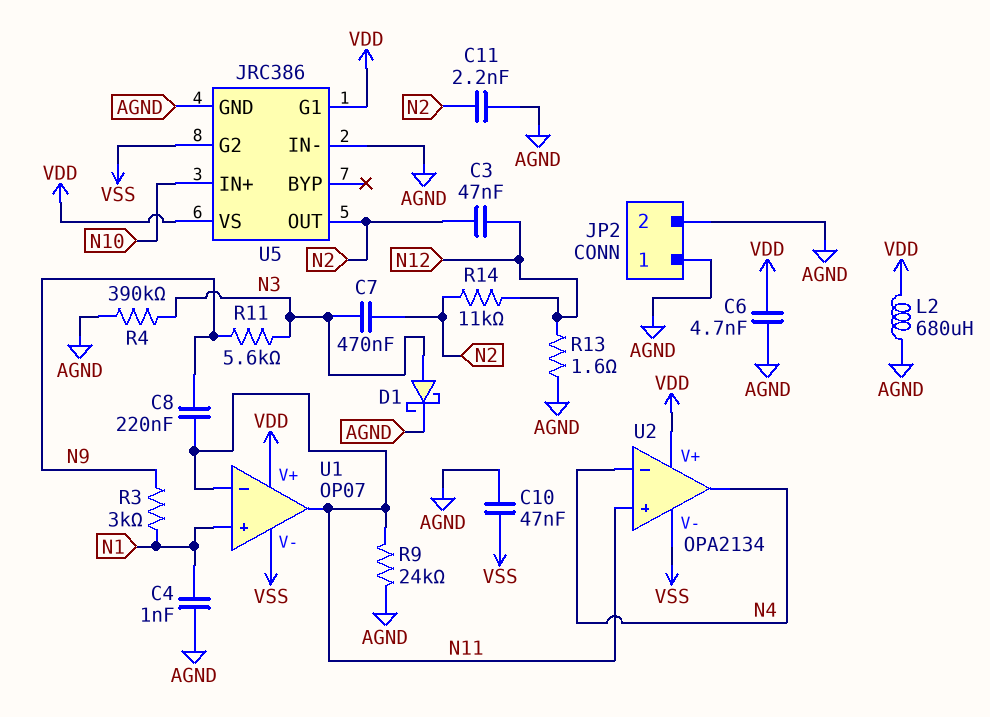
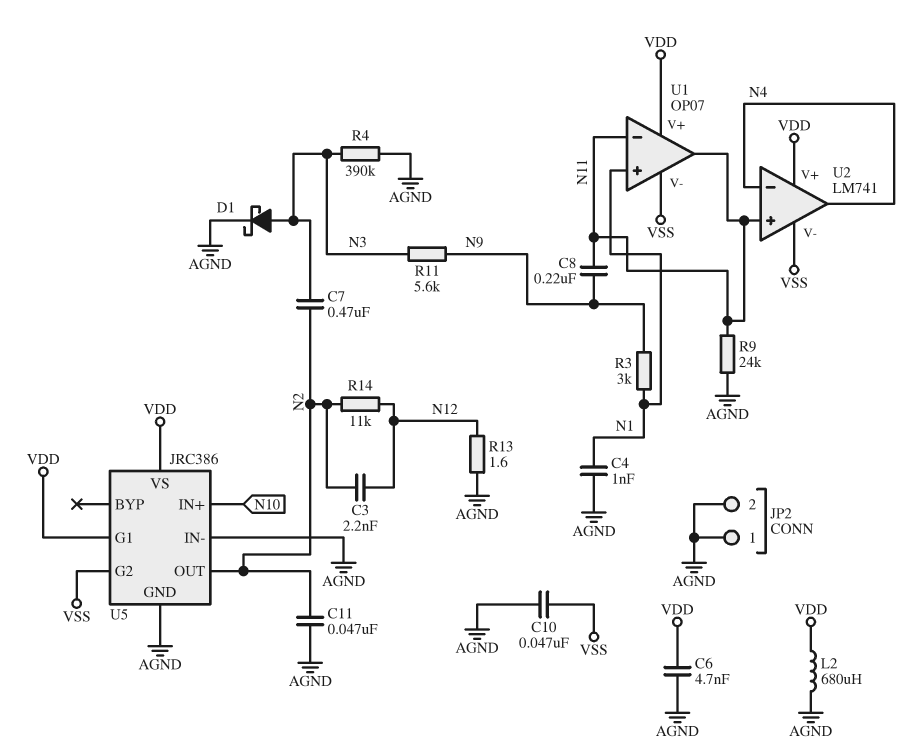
C3: 47nF (N2, N12) -> 2.2nF (N2, N12)
C11: 2.2nF (AGND, N2) -> 47nF (AGND, N2)
U2: OPA2134 -> LM741

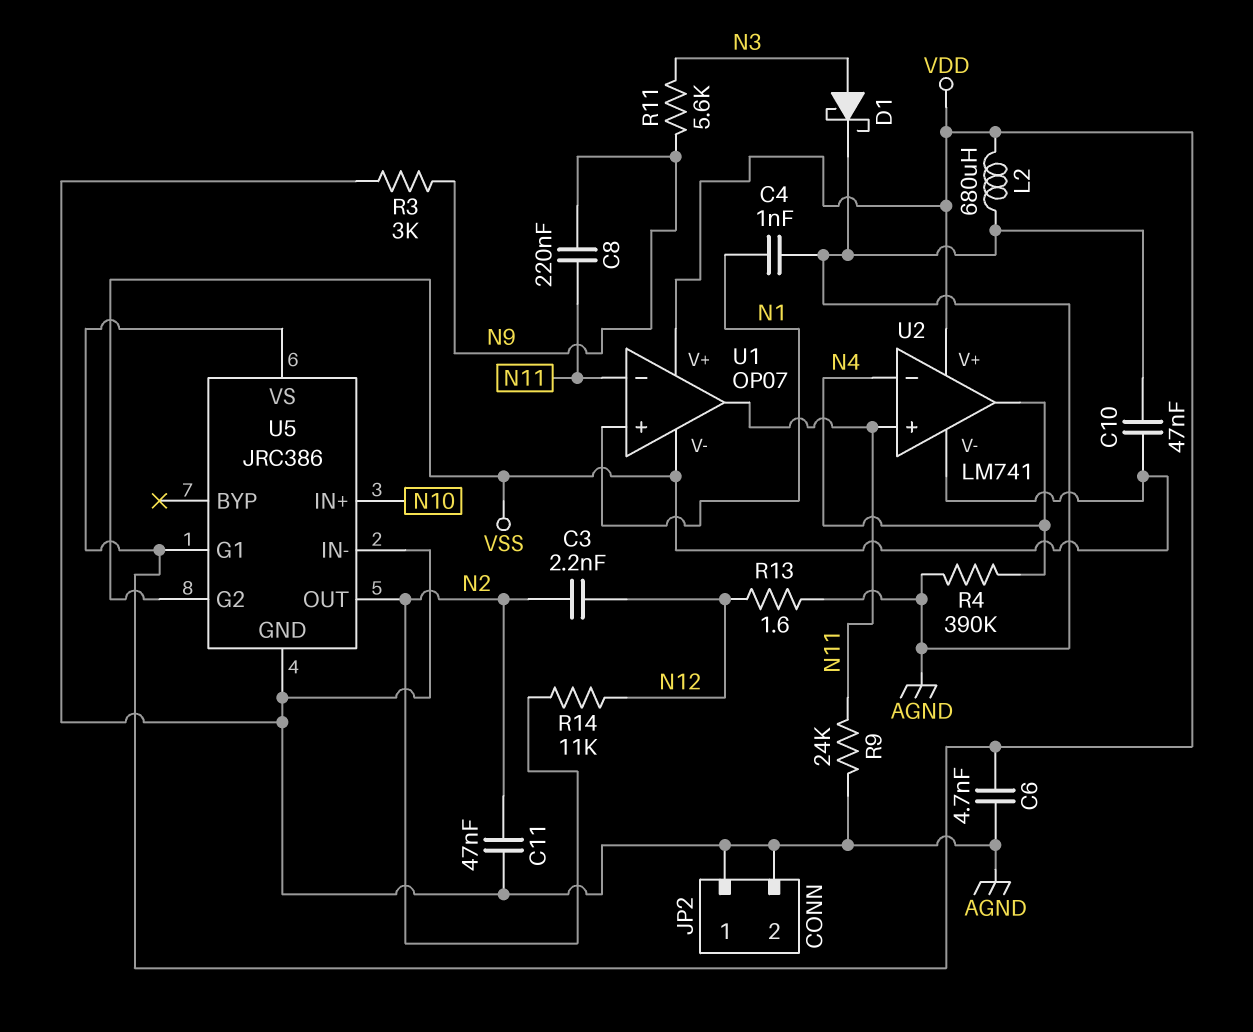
C7: 470nF (N2, N3) -> none
R3: 3k (N1, N9) -> 3k (AGND, N9)
R4: 390k (AGND, N3) -> 390k (AGND, N4)

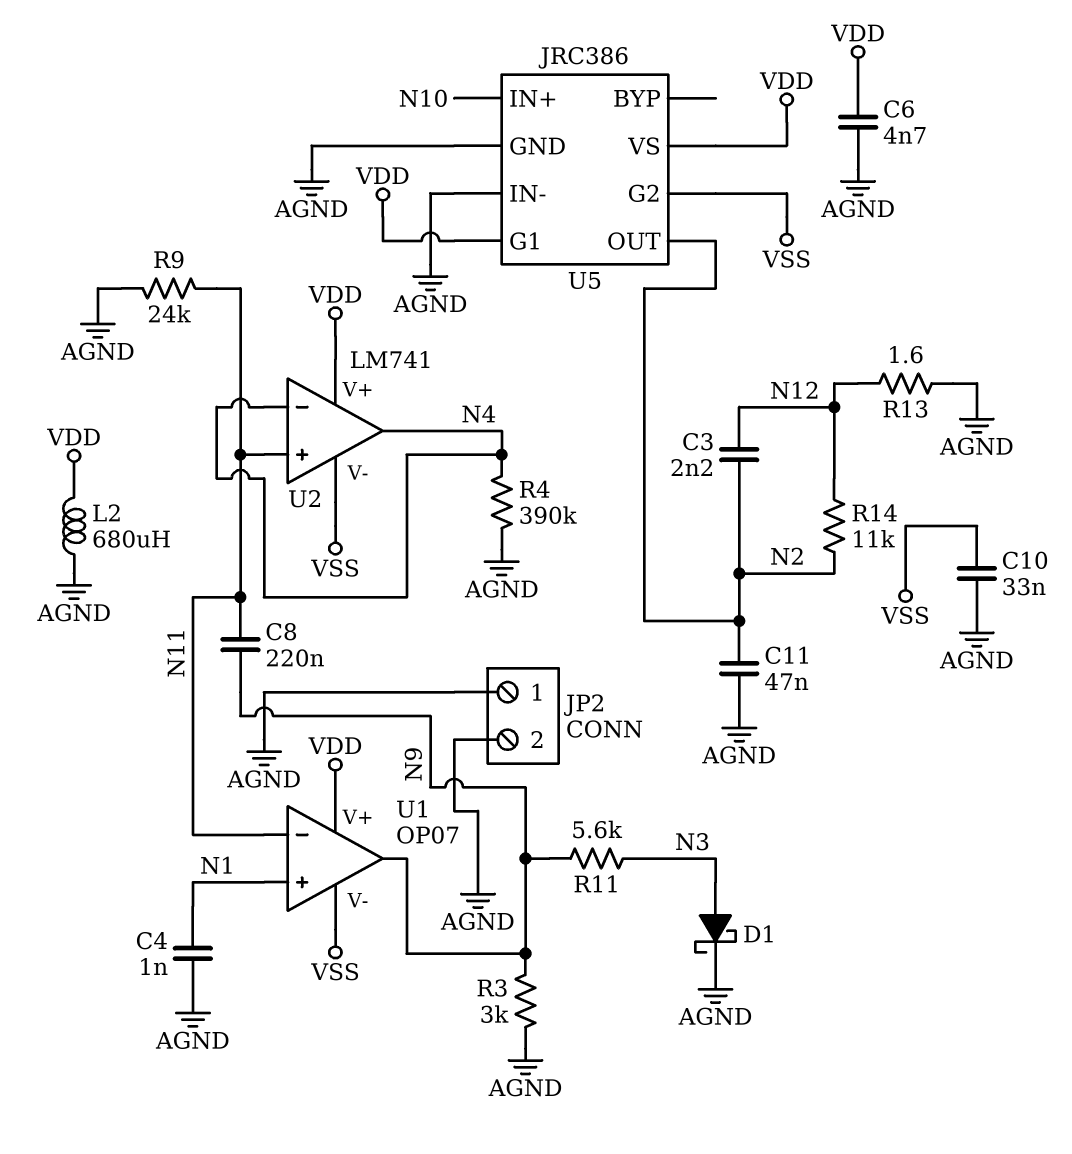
C10: 47nF (AGND, VSS) -> 33nF (AGND, VSS)
U1 pin out: N11 -> N9

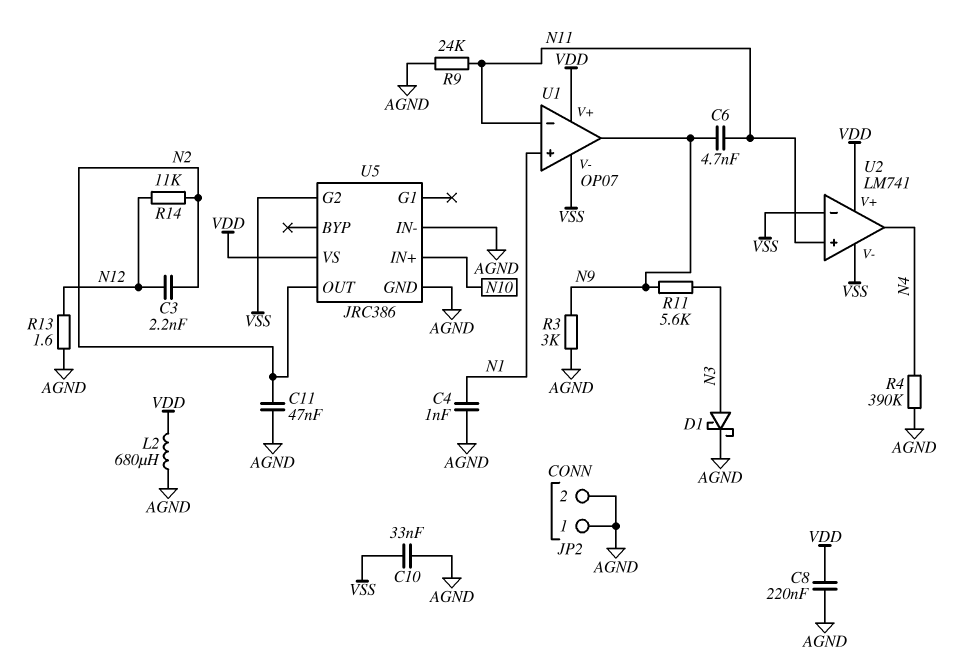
C6: 4.7nF (AGND, VDD) -> 4.7nF (N9, N11)
C8: 220nF (N9, N11) -> 220nF (AGND, VDD)
U2 pin in-: N4 -> VSS
U5 pin G1: VDD -> none

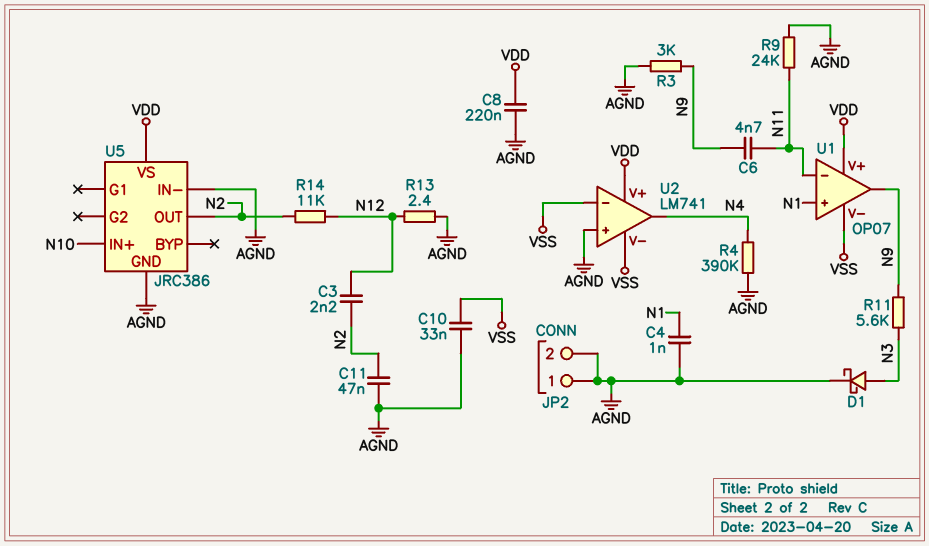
L2: 680uH (AGND, VDD) -> none
R13: 1.6 (AGND, N12) -> 2.4 (AGND, N12)
U2 pin in+: N11 -> AGND
U5 pin G2: VSS -> none

